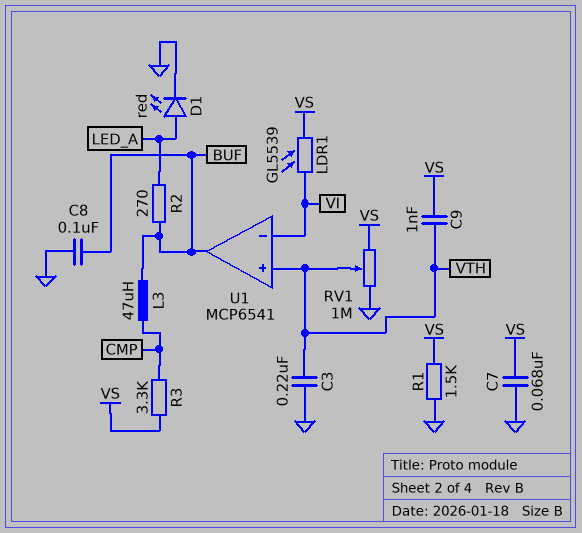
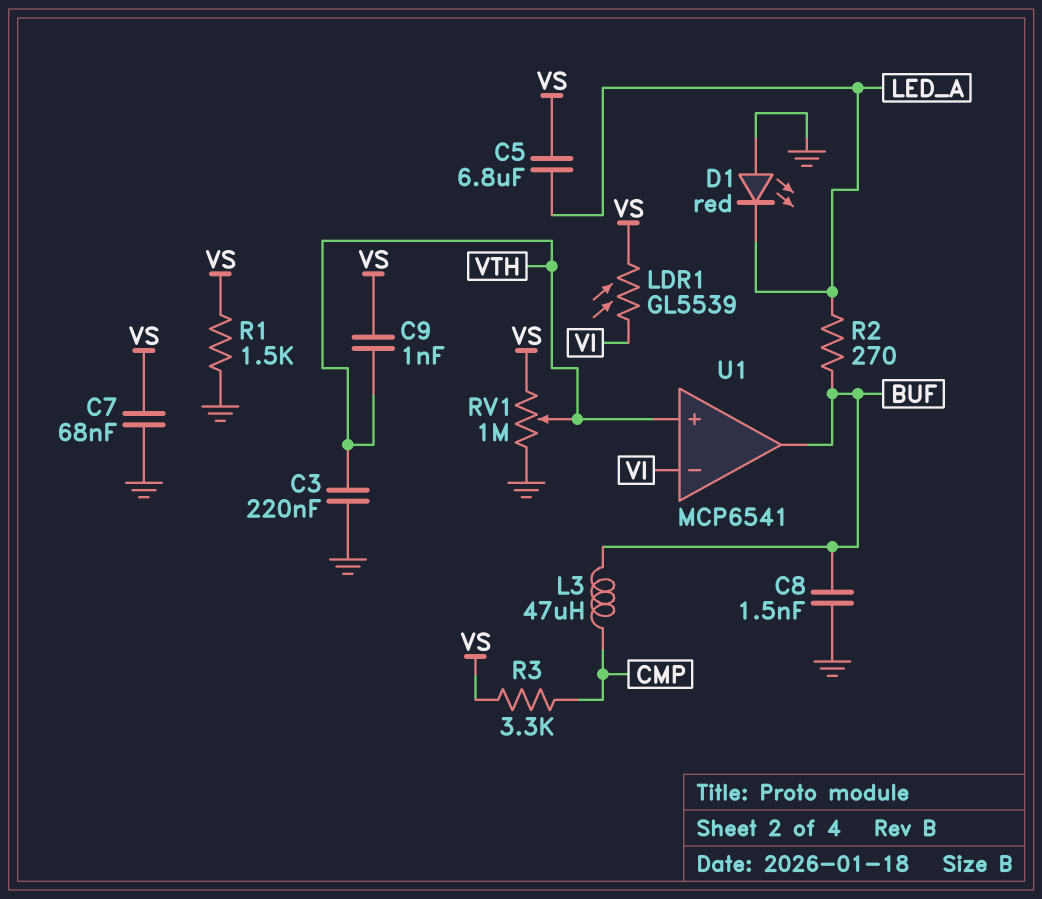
C5: none -> 6.8uF (LED_A, VS)
C8: 100nF (BUF, GND) -> 1.5nF (BUF, GND)
D1: LED red (A LED_A, K GND) -> LED red (A GND, K LED_A)

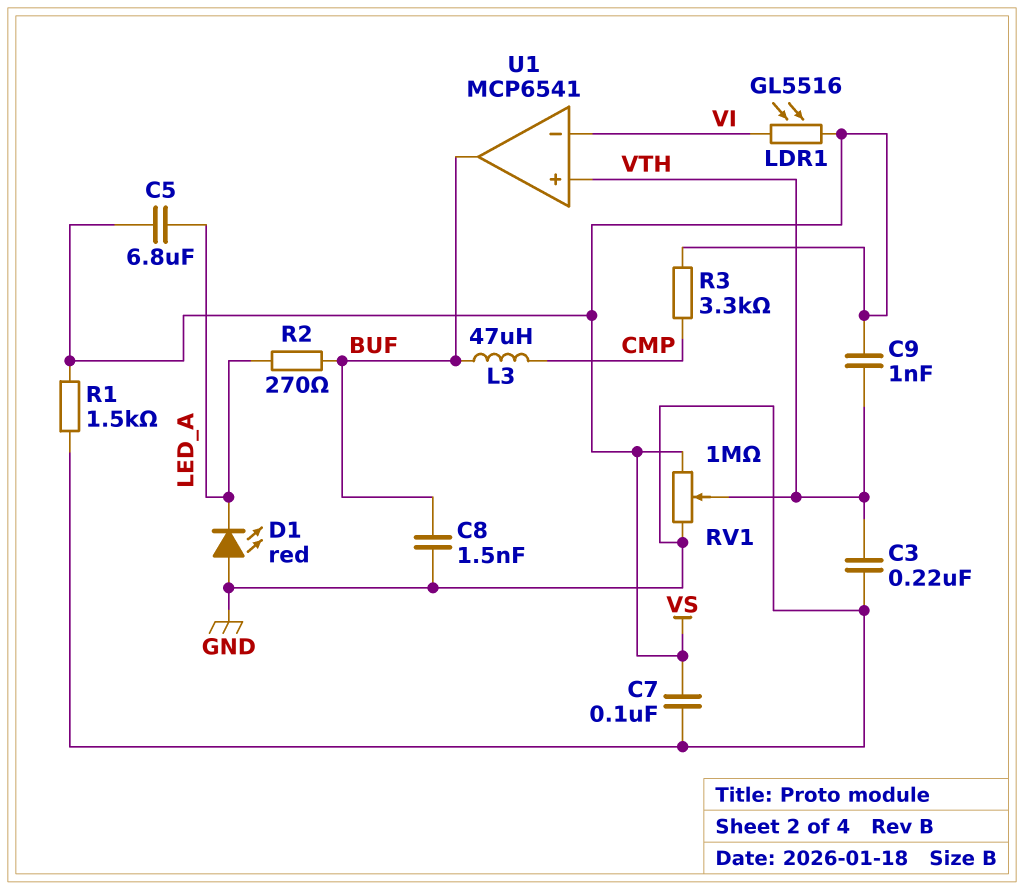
C7: 68nF (GND, VS) -> 100nF (GND, VS)
LDR1: GL5539 (VI, VS) -> GL5516 (VI, VS)

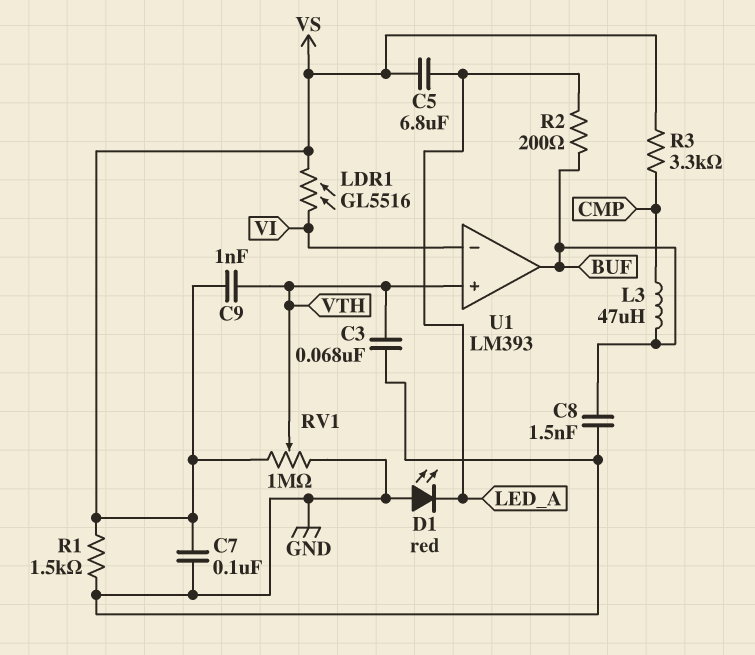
C3: 220nF (GND, VTH) -> 68nF (GND, VTH)
R2: 270 (BUF, LED_A) -> 200 (BUF, LED_A)
U1: MCP6541 -> LM393

